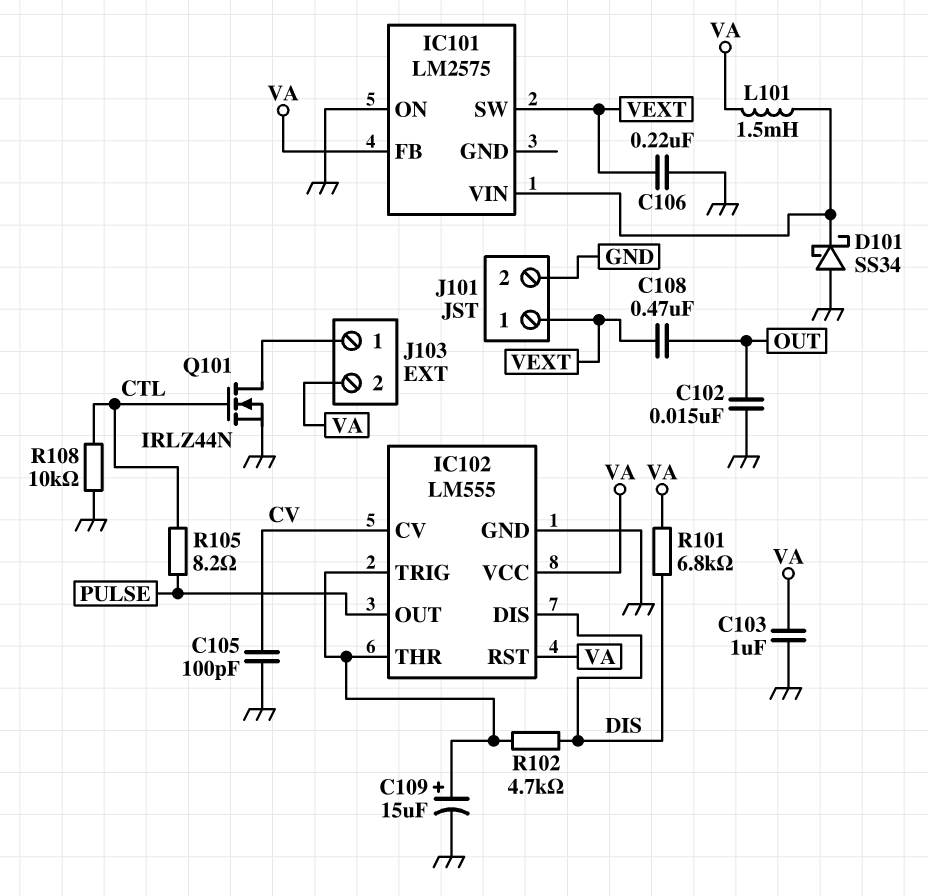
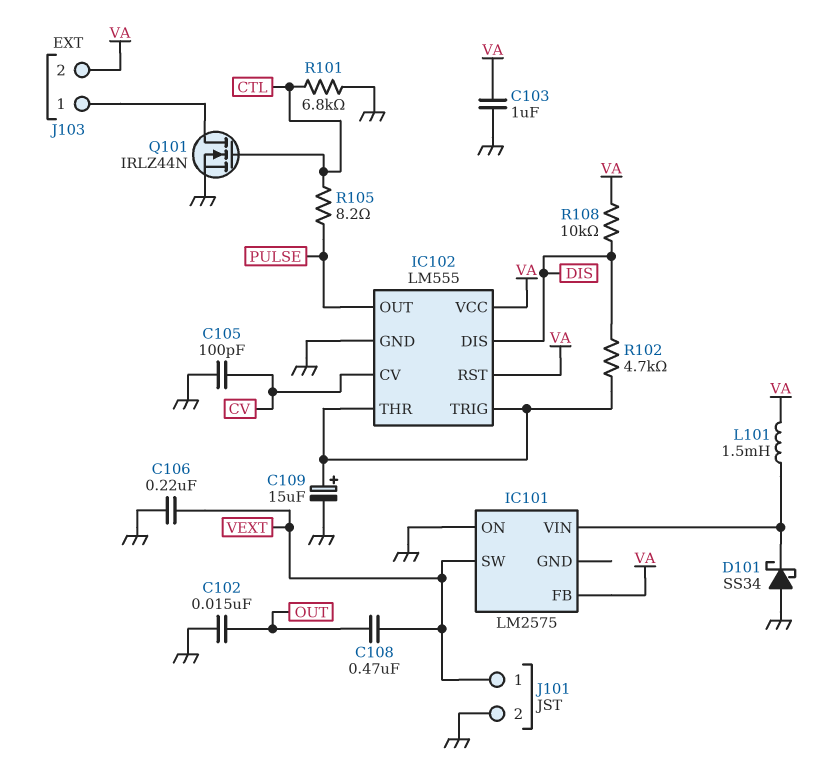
R101: 6.8k (DIS, VA) -> 6.8k (CTL, GND)
R108: 10k (CTL, GND) -> 10k (DIS, VA)

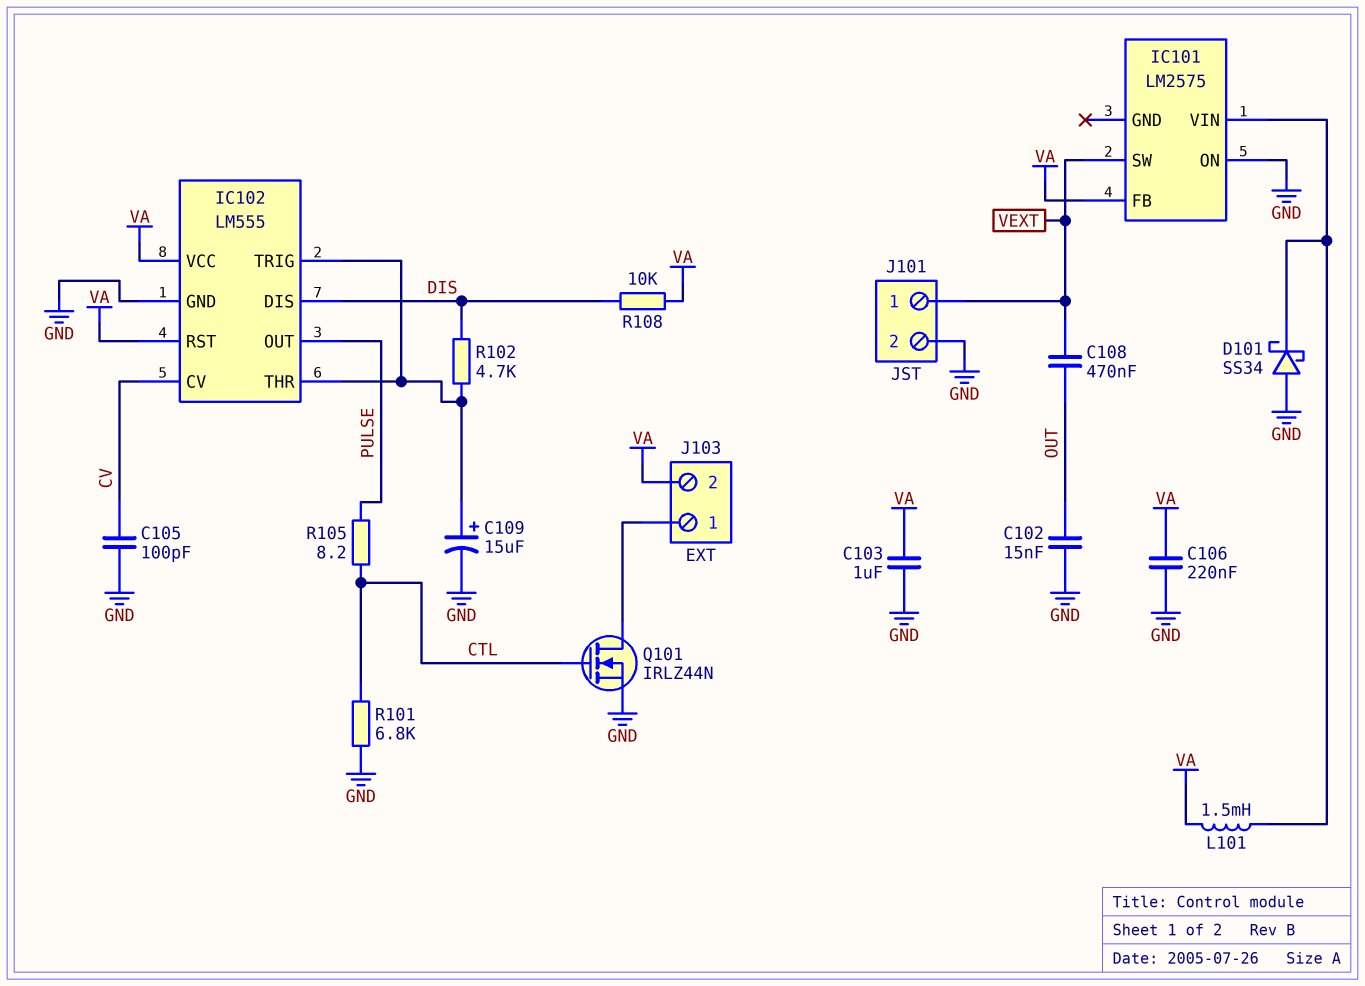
C106: 220nF (GND, VEXT) -> 220nF (GND, VA)

